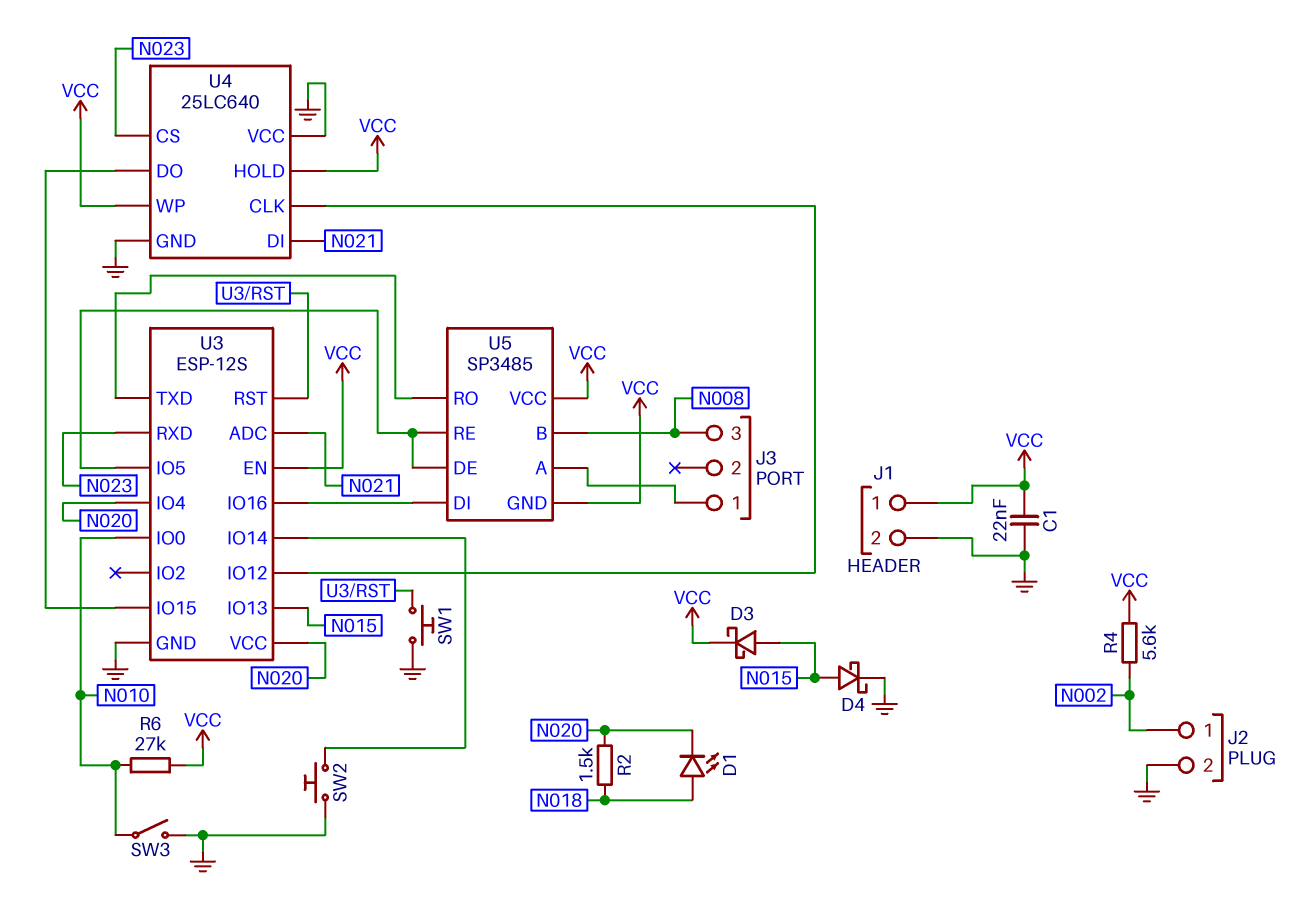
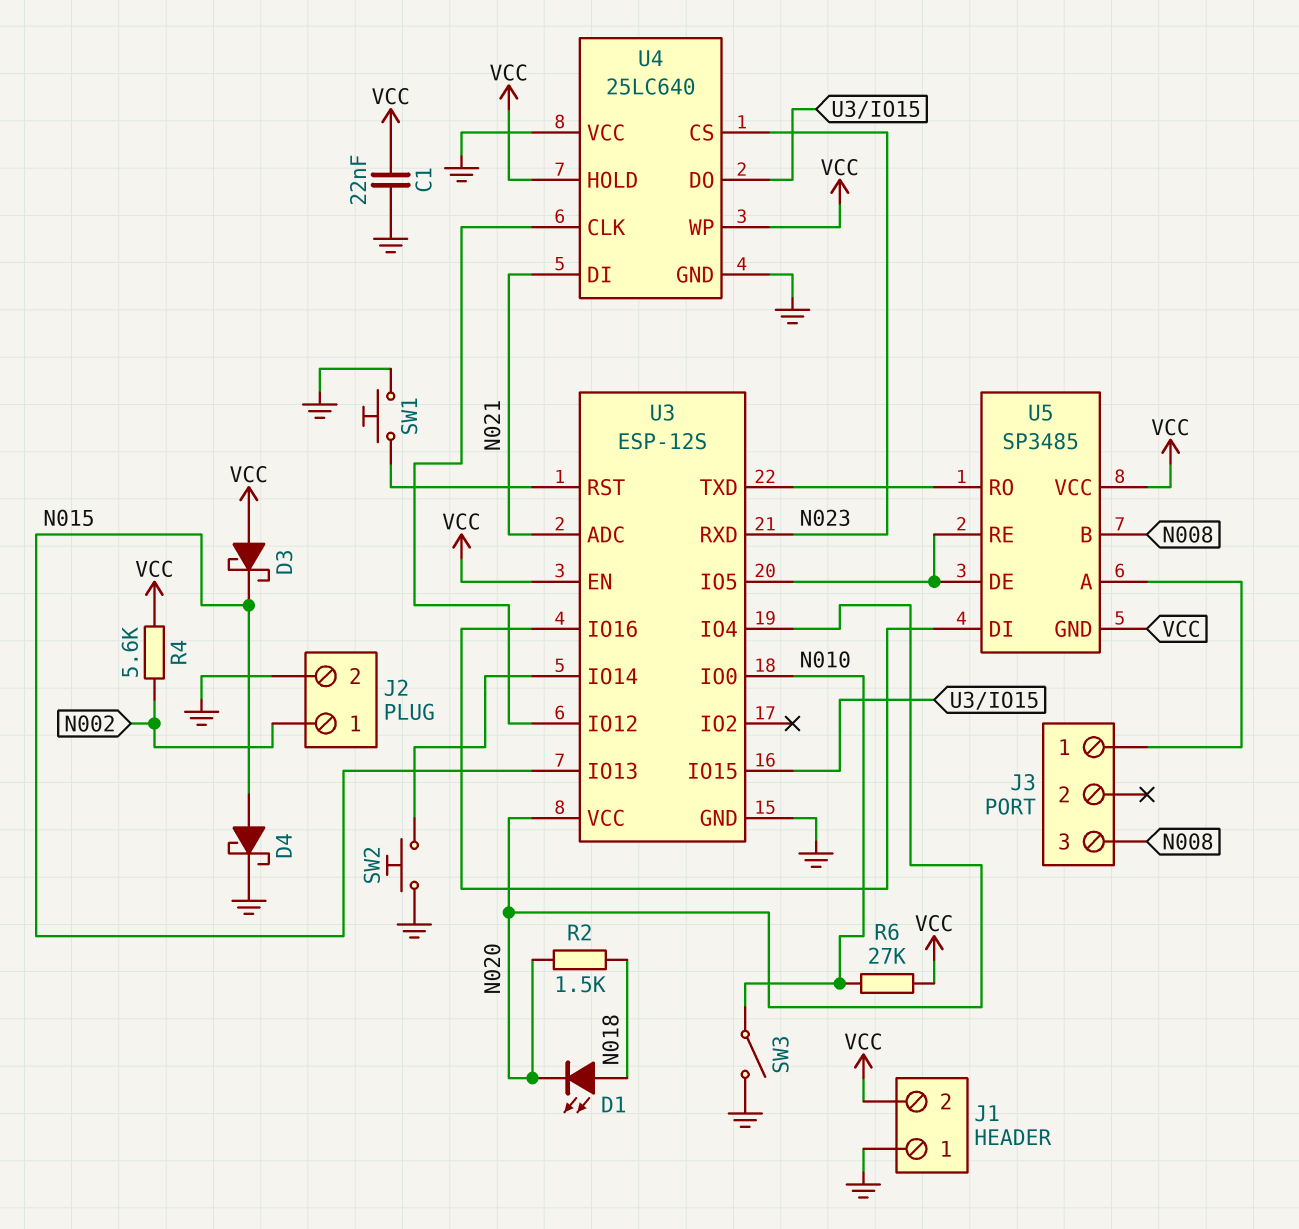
D3: schottky (A N015, K VCC) -> schottky (A VCC, K N015)
J1 pin 1: VCC -> GND
J1 pin 2: GND -> VCC

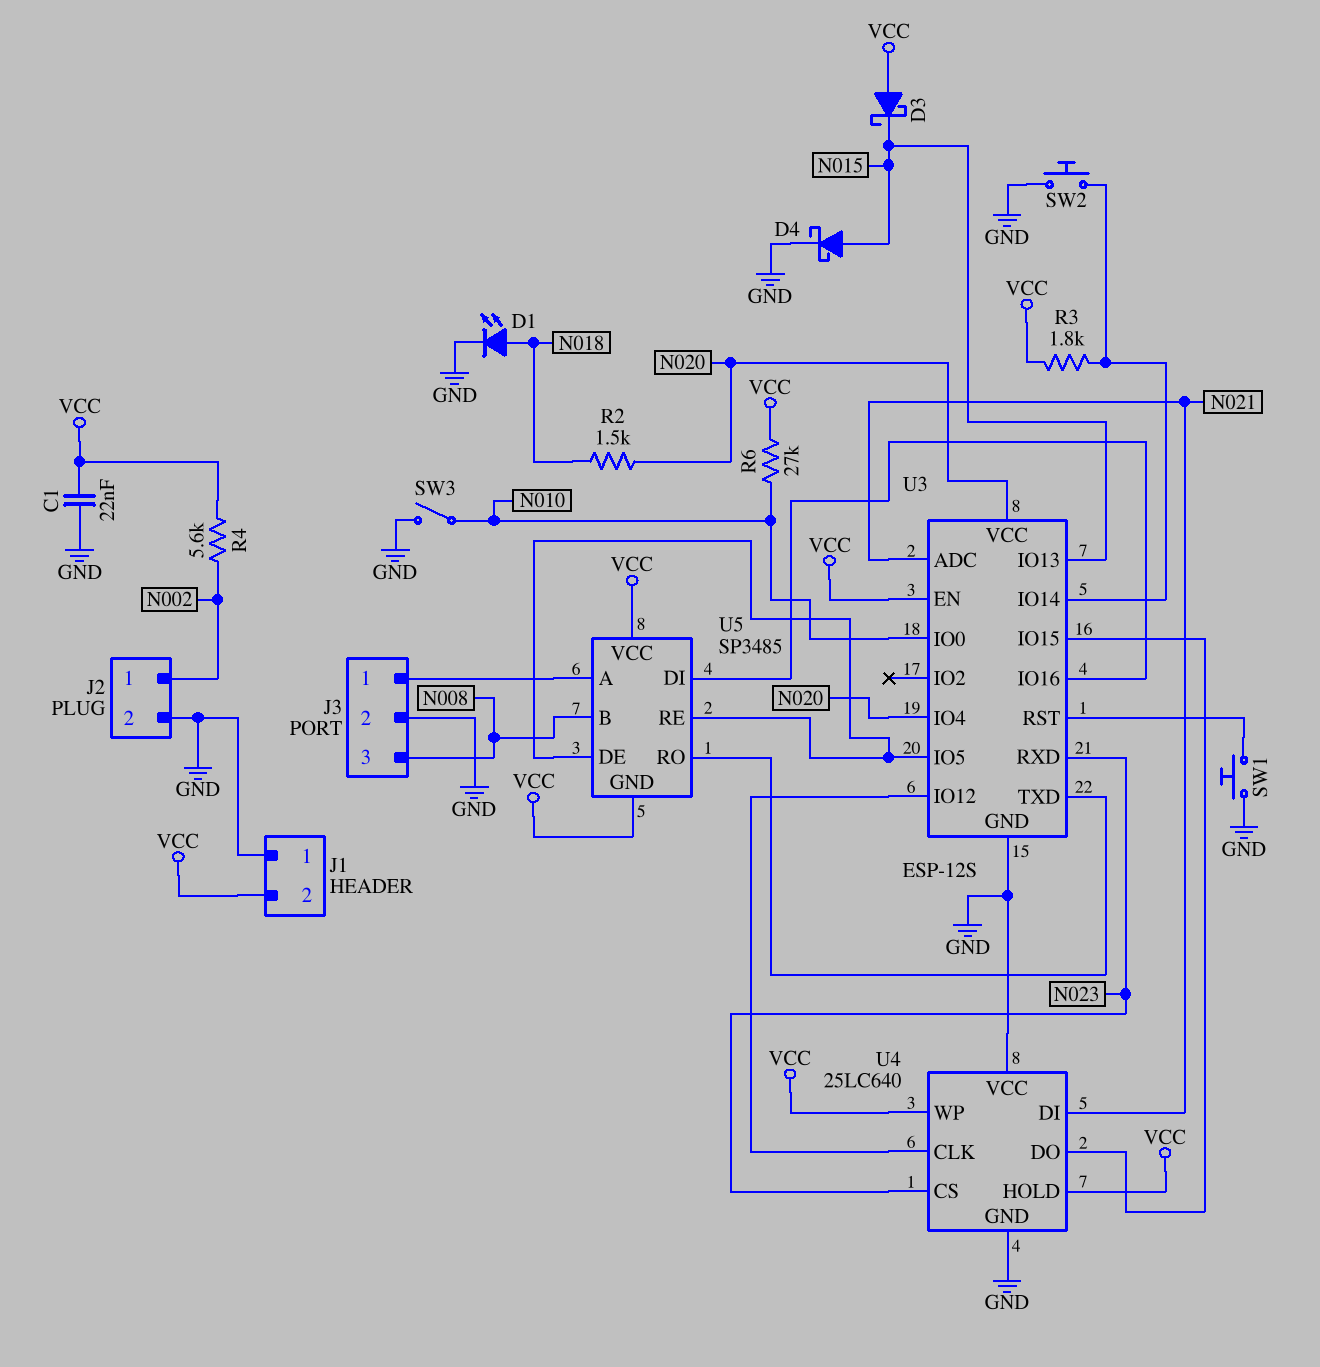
D1: LED (A N018, K N020) -> LED (A N018, K GND)
J3 pin 2: none -> GND
R3: none -> 1.8k (U3/IO14, VCC)

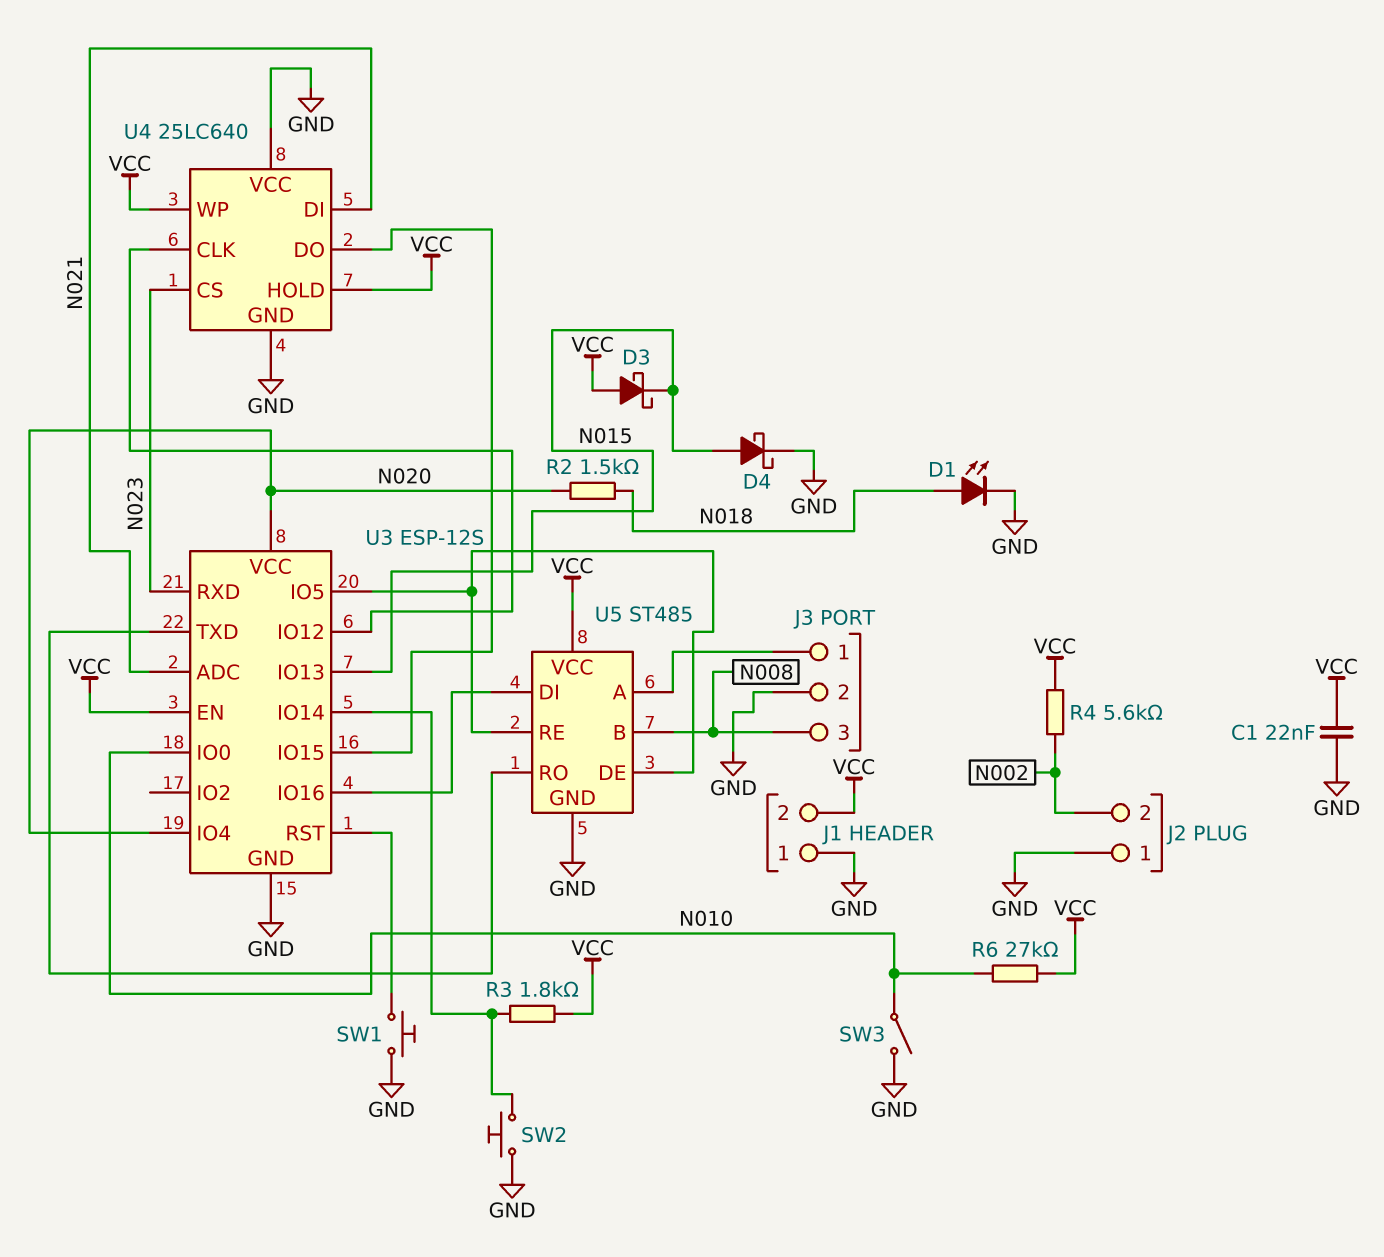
J2 pin 1: N002 -> GND
J2 pin 2: GND -> N002
U5: SP3485 -> ST485
U5 pin GND: VCC -> GND

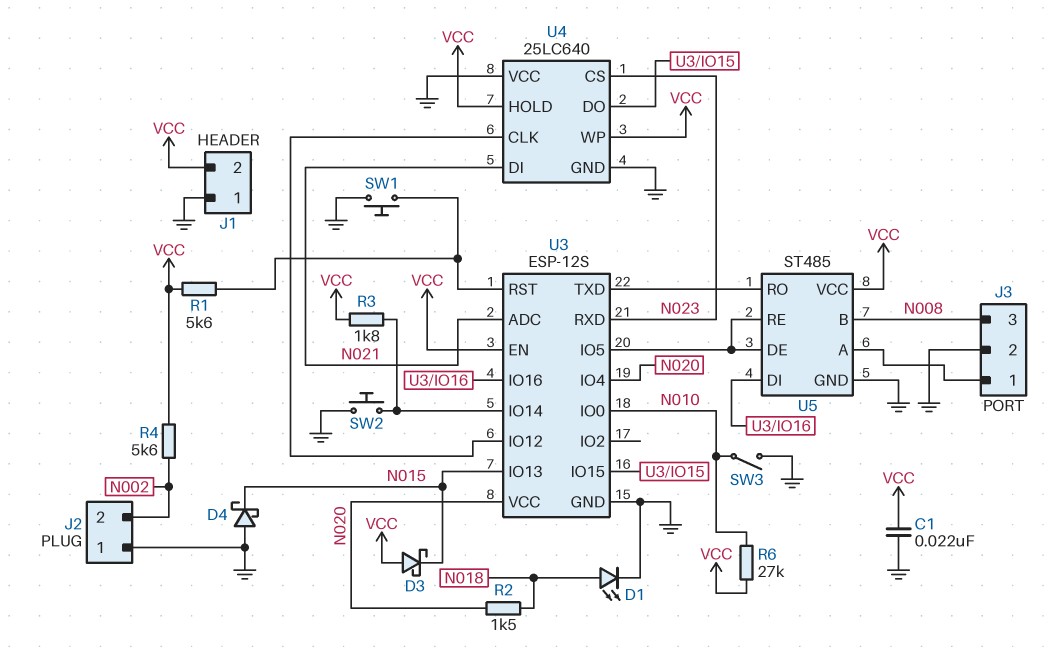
D4: schottky (A N015, K GND) -> schottky (A GND, K N015)
R1: none -> 5.6k (U3/RST, VCC)

